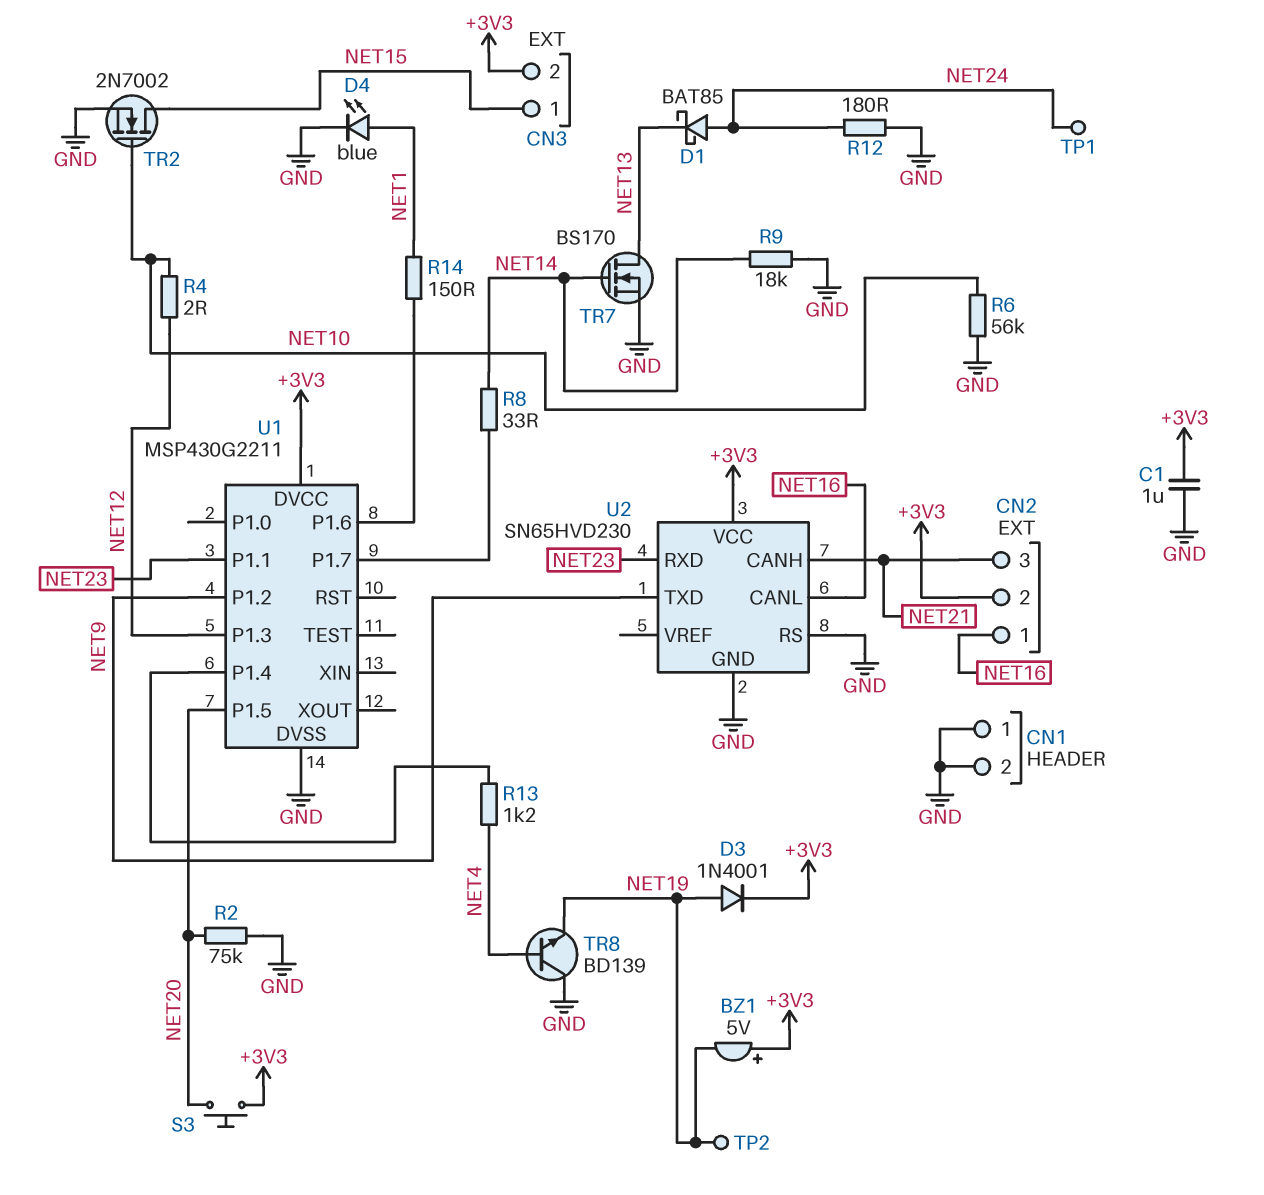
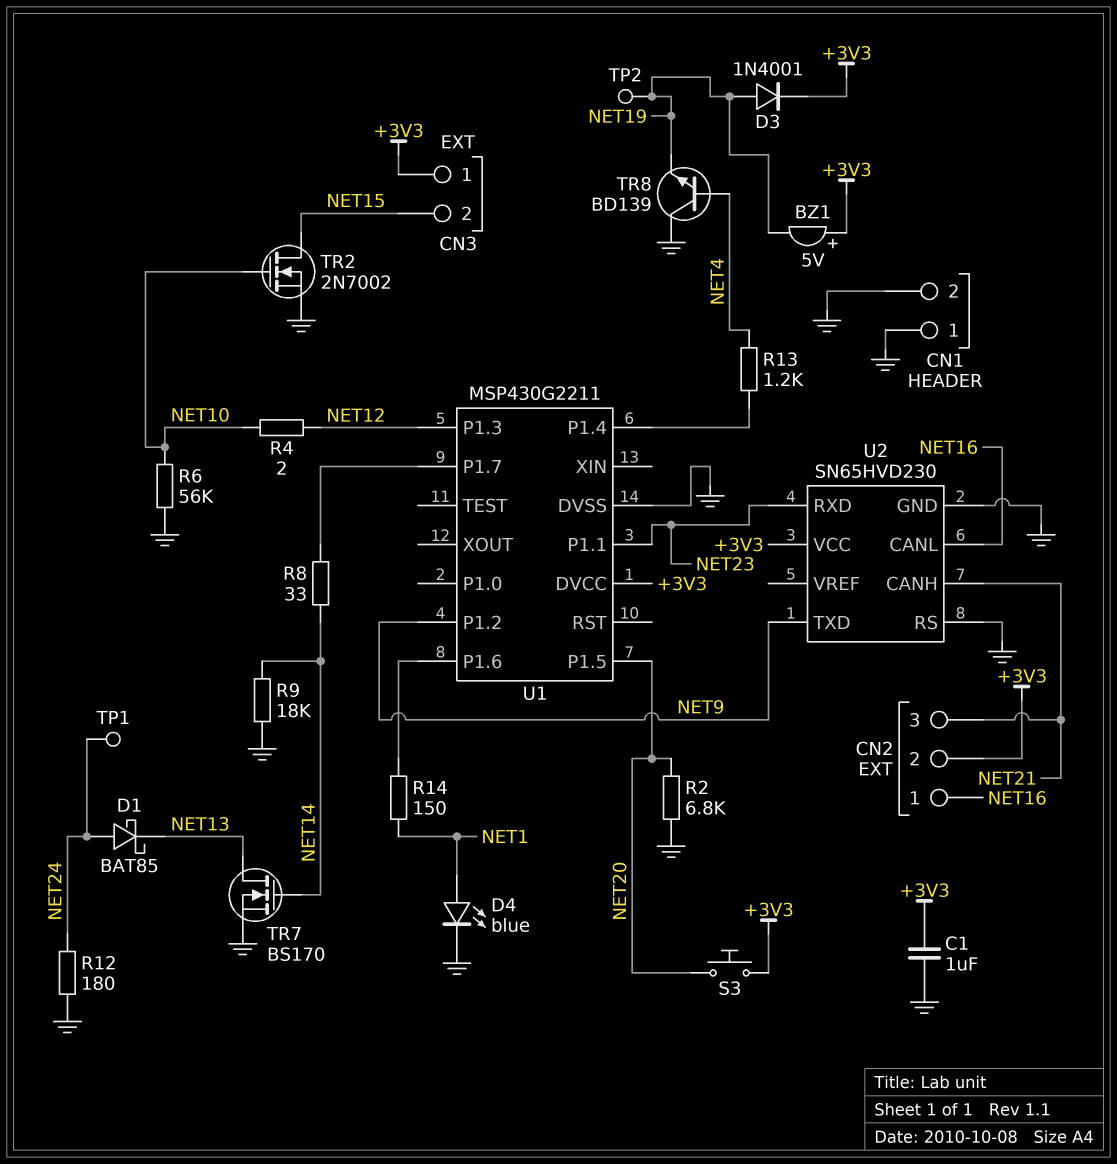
CN3 pin 1: NET15 -> +3V3
CN3 pin 2: +3V3 -> NET15
R2: 75k (GND, NET20) -> 6.8k (GND, NET20)

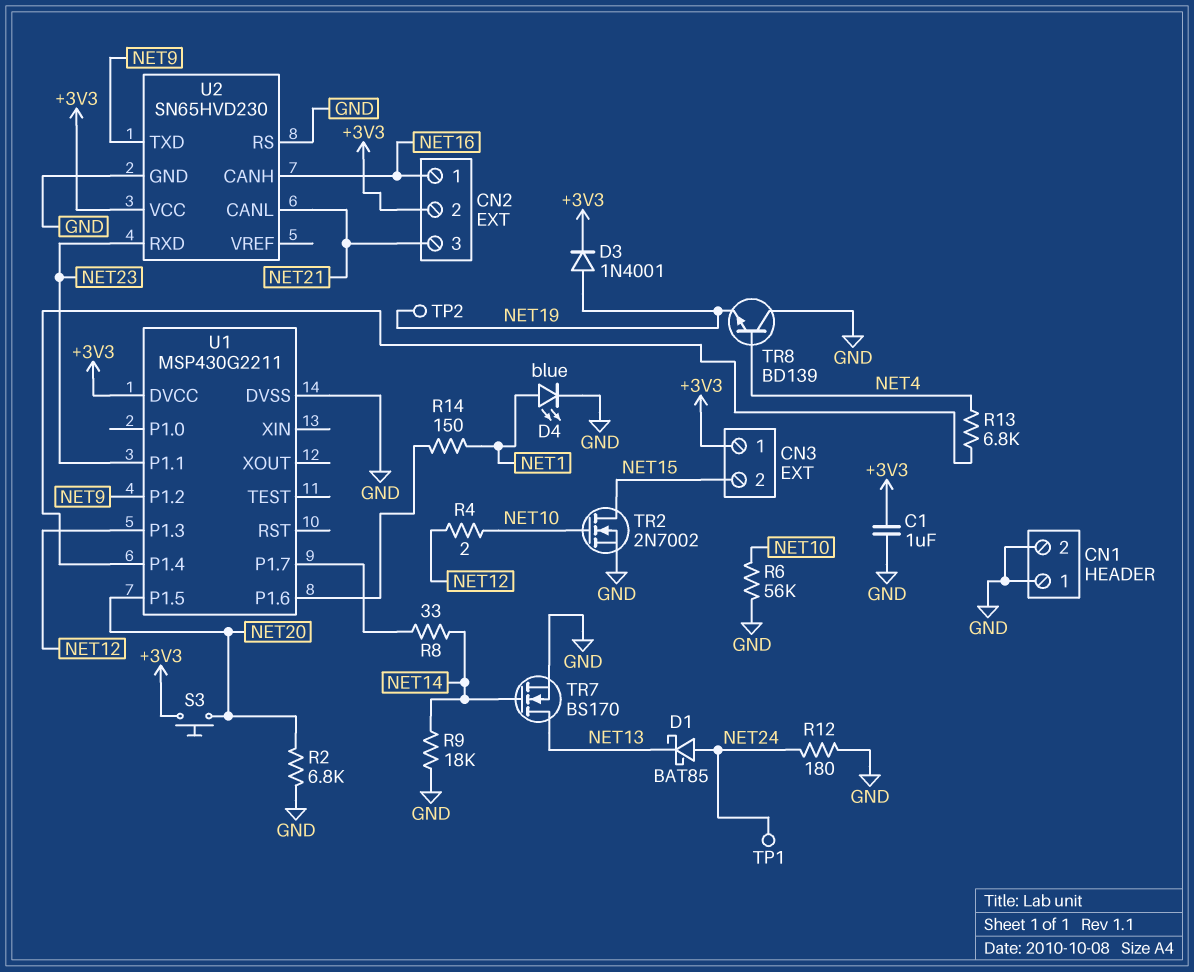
BZ1: buzzer 5V (plus +3V3, minus NET19) -> none
R13: 1.2k (NET4, U1/P1.4) -> 6.8k (NET4, U1/P1.4)
U2 pin CANH: NET21 -> NET16
U2 pin CANL: NET16 -> NET21

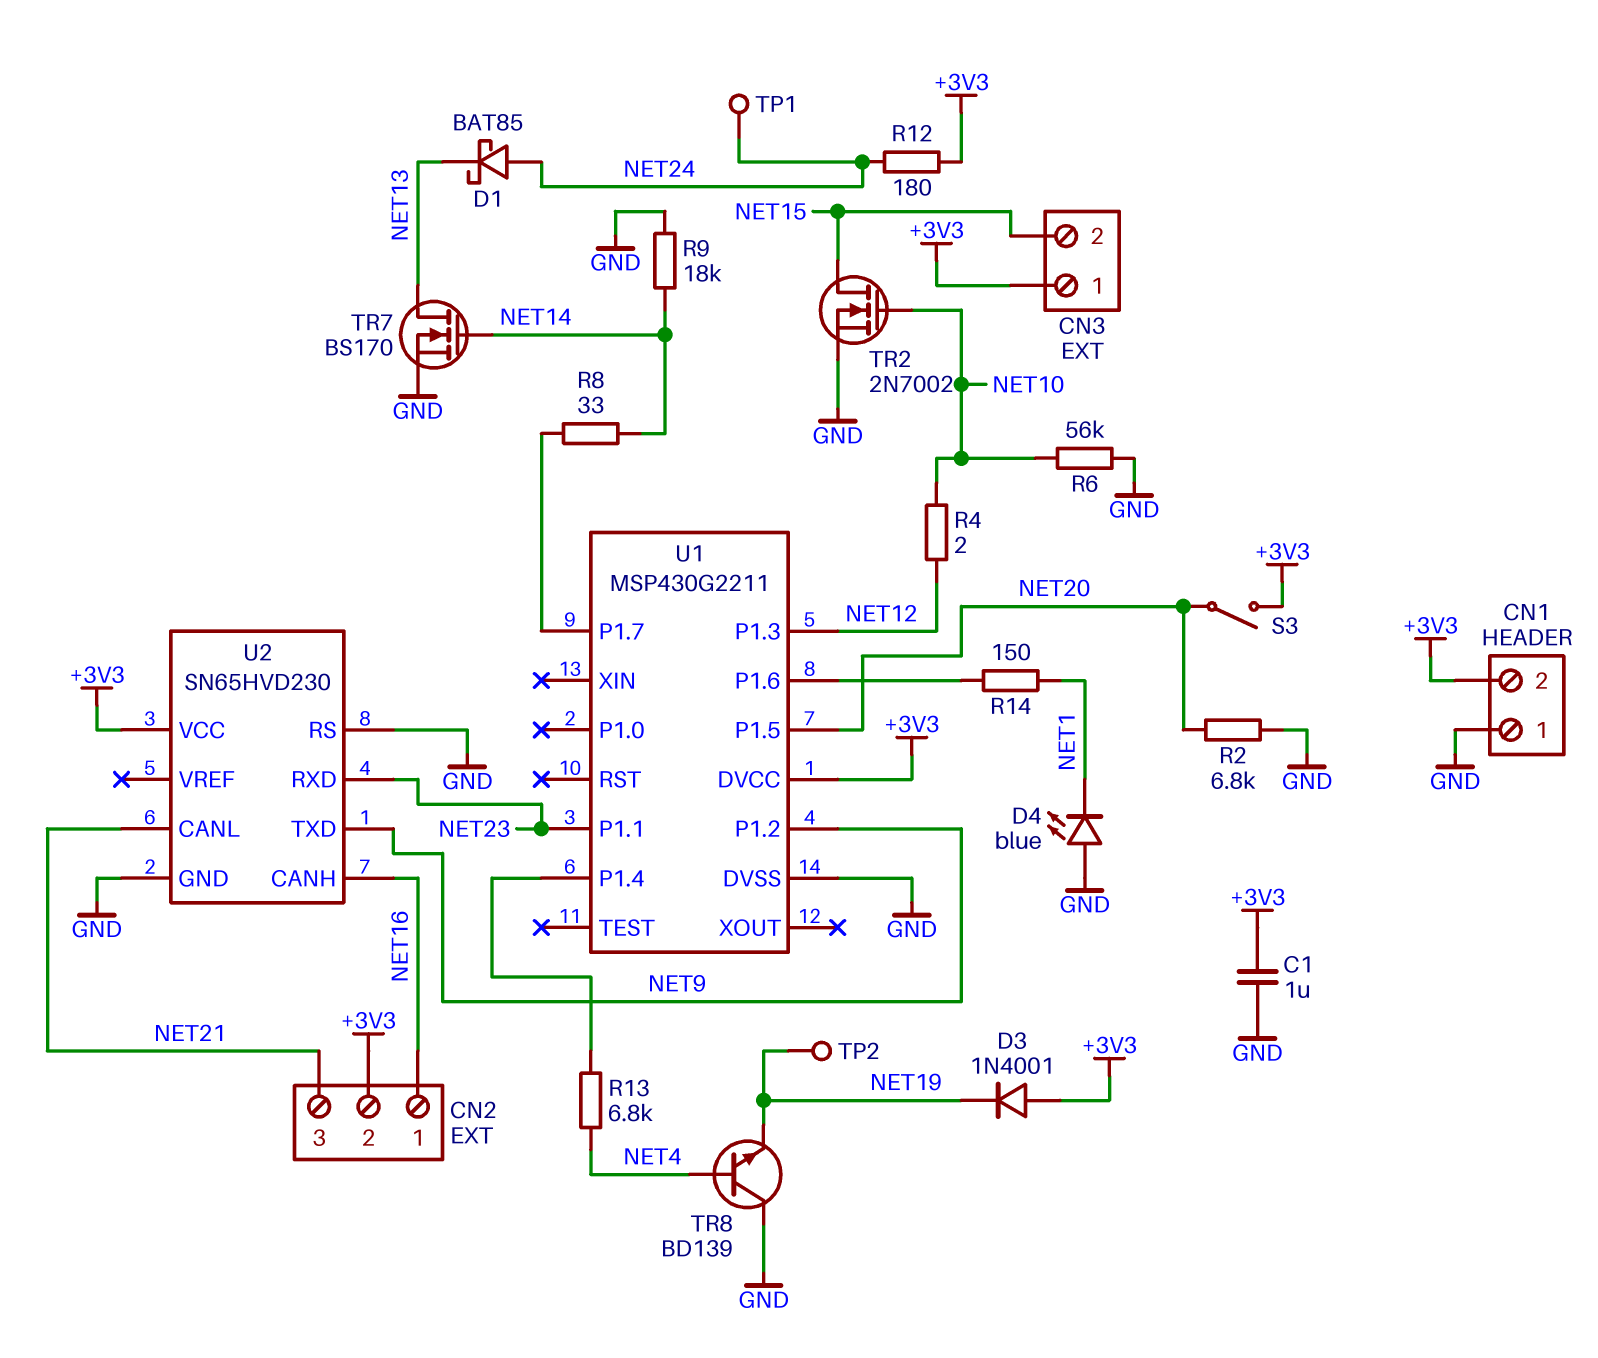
CN1 pin 2: GND -> +3V3
D3: diode 1N4001 (A NET19, K +3V3) -> diode 1N4001 (A +3V3, K NET19)
D4: LED blue (A NET1, K GND) -> LED blue (A GND, K NET1)
R12: 180 (GND, NET24) -> 180 (+3V3, NET24)
S3: button (+3V3, NET20) -> switch (+3V3, NET20)

